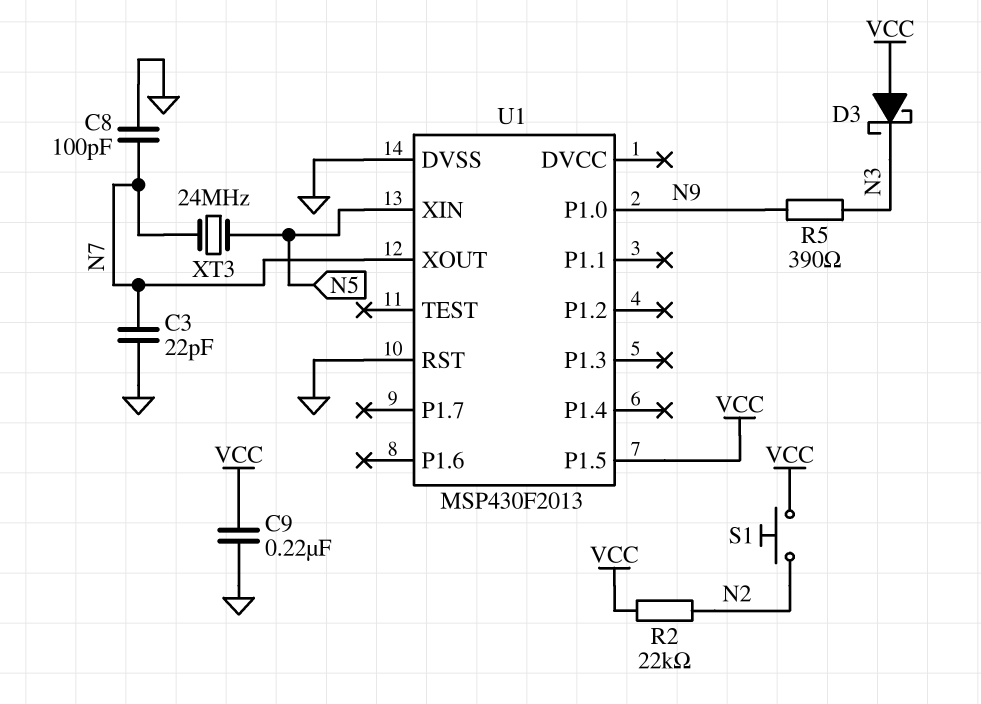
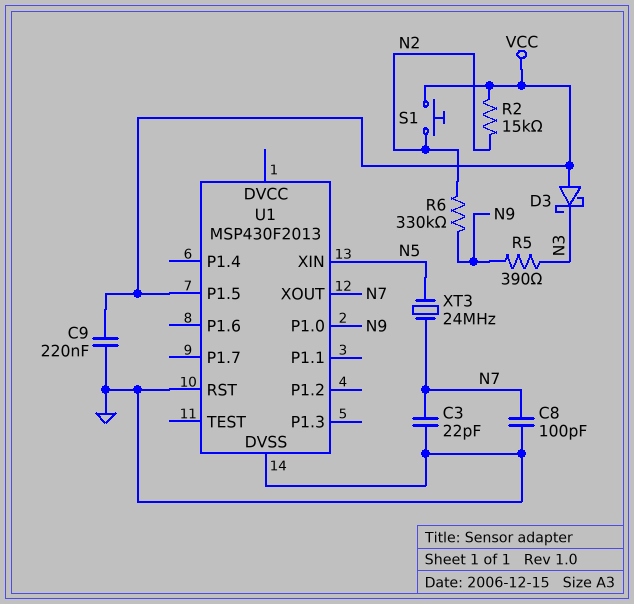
R2: 22k (N2, VCC) -> 15k (N2, VCC)
R6: none -> 330k (N2, N9)

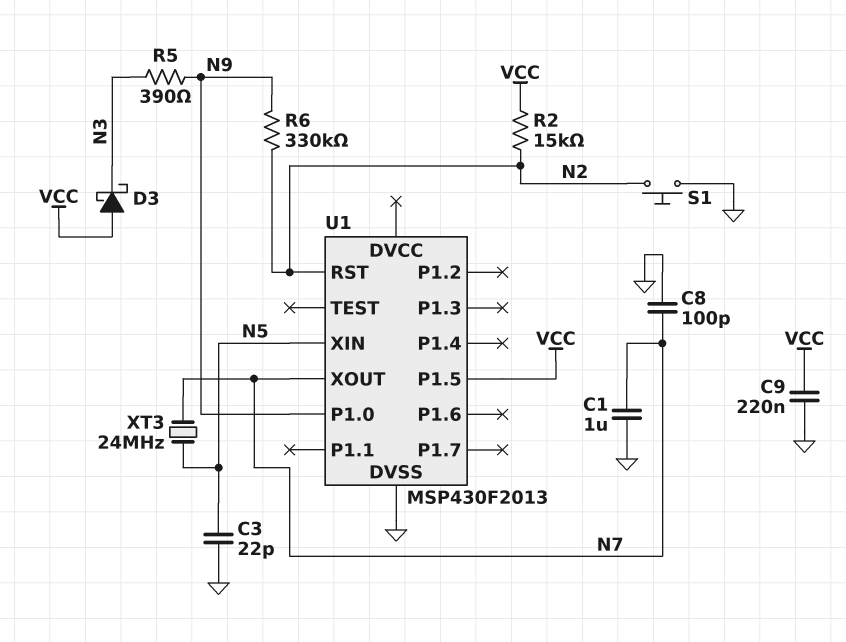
C1: none -> 1uF (GND, N7)
C3: 22pF (GND, N7) -> 22pF (GND, N5)
S1: button (N2, VCC) -> button (GND, N2)
U1 pin RST: GND -> N2

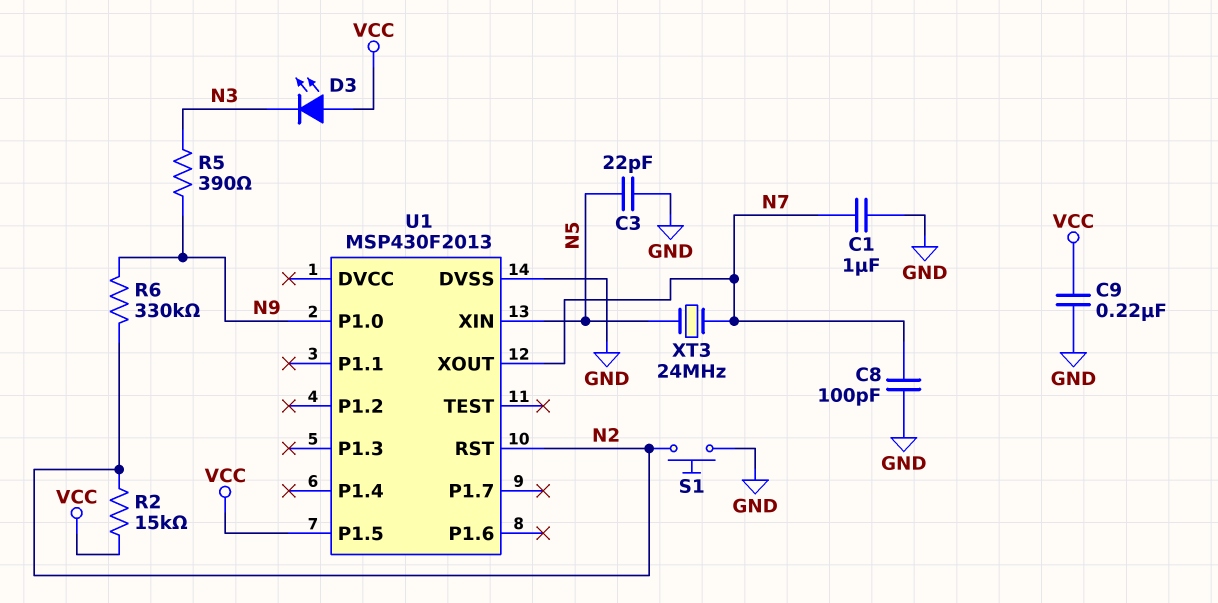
D3: schottky (A VCC, K N3) -> LED (A VCC, K N3)

